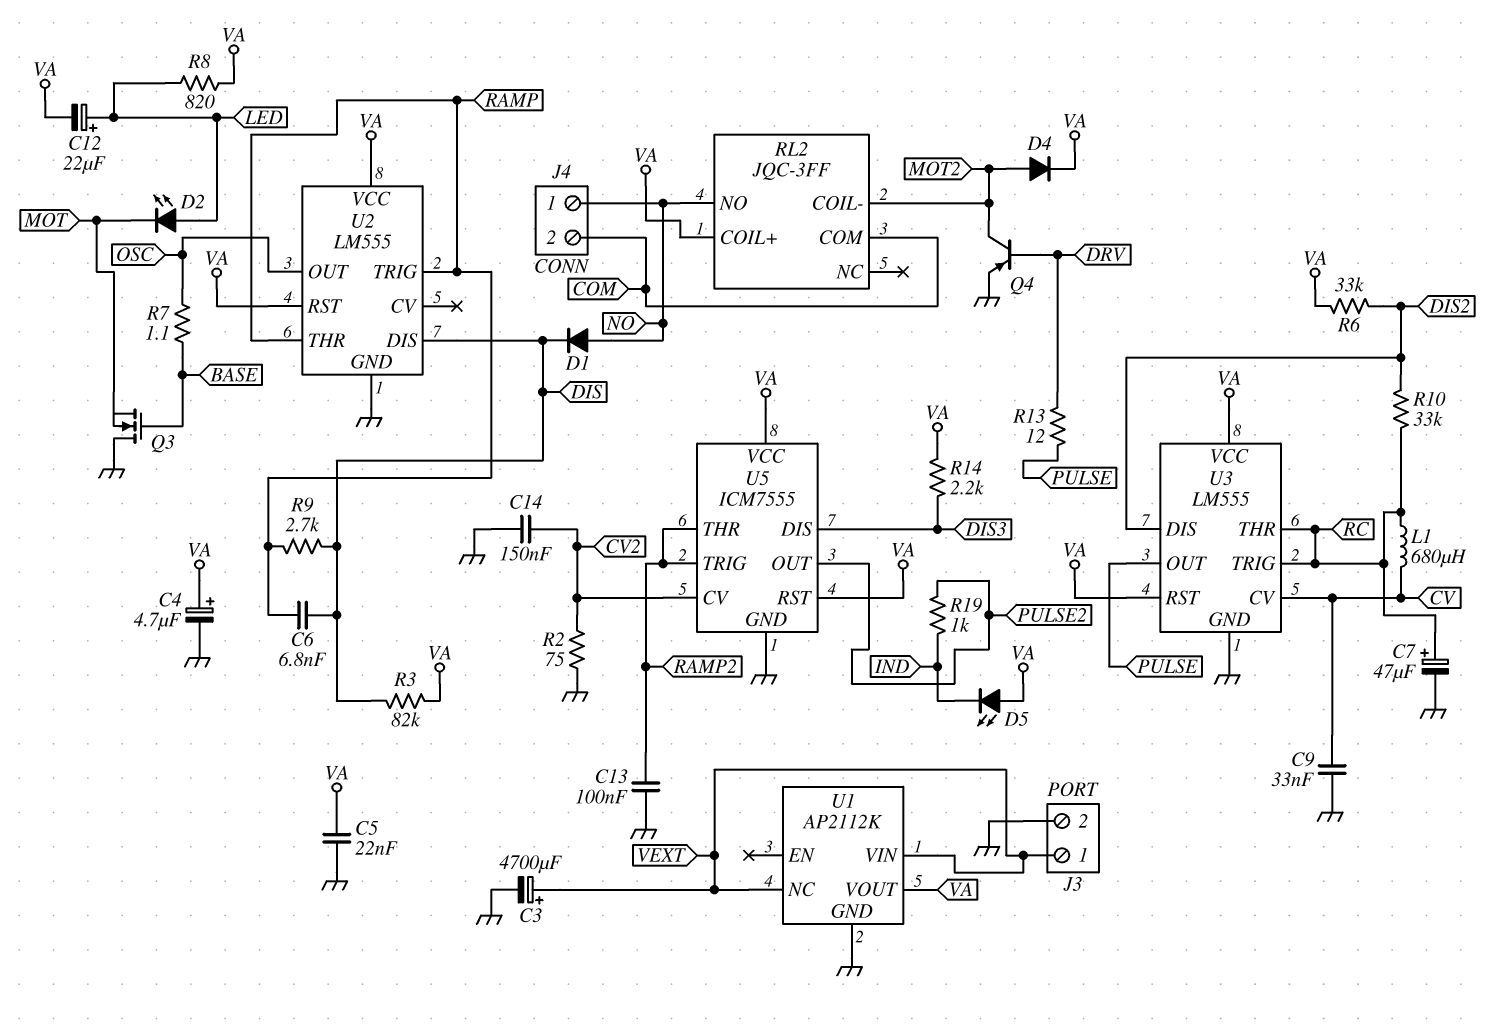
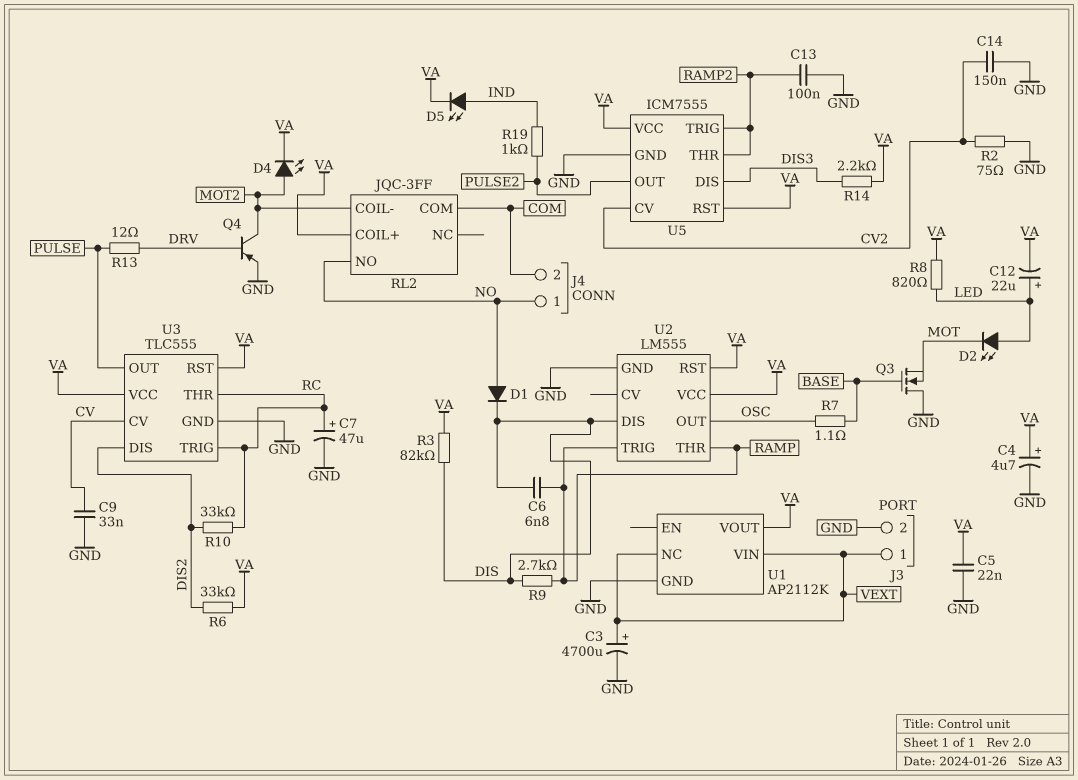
D4: diode (A MOT2, K VA) -> LED (A MOT2, K VA)
D5: LED (A VA, K IND) -> LED (A IND, K VA)
L1: 680uH (CV, RC) -> none
U3: LM555 -> TLC555

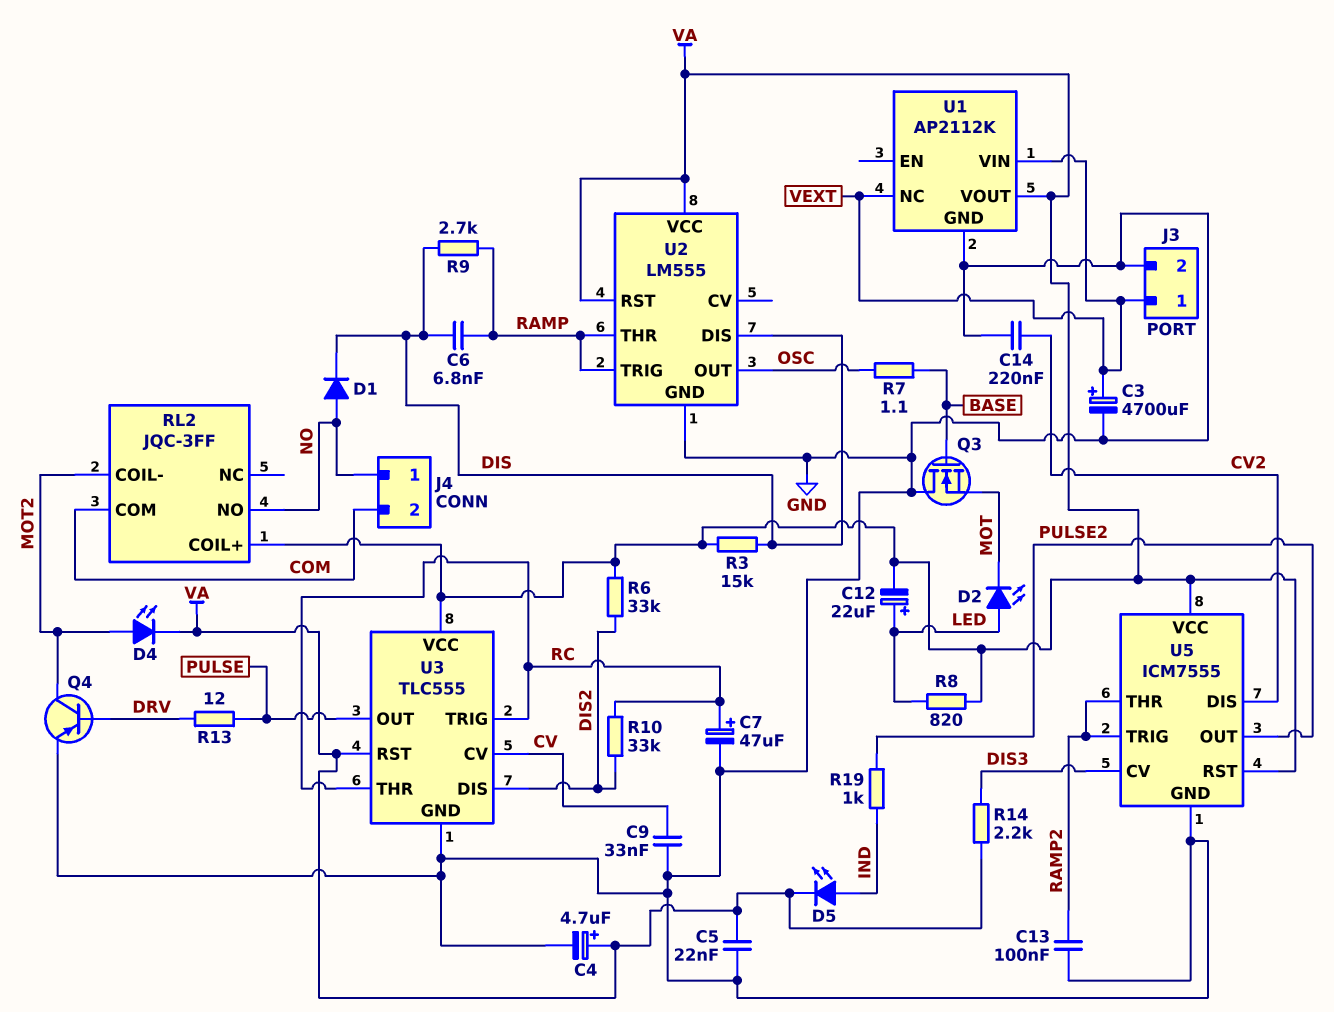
C14: 150nF (CV2, GND) -> 220nF (CV2, GND)
R2: 75 (CV2, GND) -> none
R3: 82k (DIS, VA) -> 15k (DIS, VA)
U5 pin CV: CV2 -> DIS3
U5 pin DIS: DIS3 -> CV2

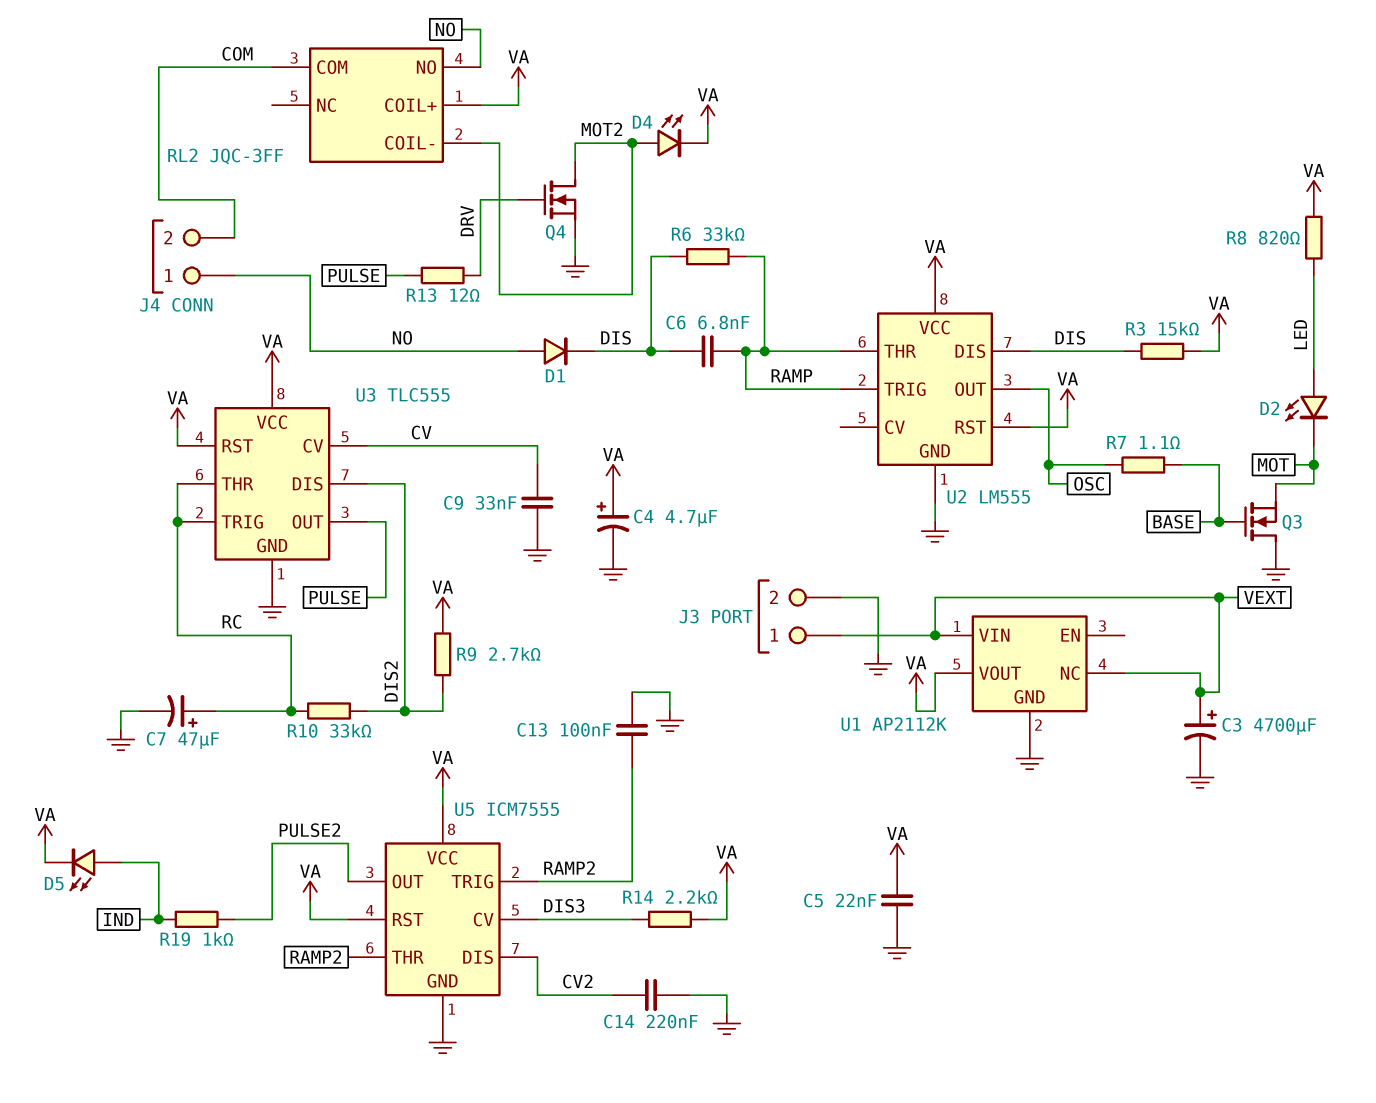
C12: 22uF (plus LED, minus VA) -> none
Q4: PNP (B DRV, C MOT2, E GND) -> NMOS (G DRV, D MOT2, S GND)
R6: 33k (DIS2, VA) -> 33k (DIS, RAMP)
R9: 2.7k (DIS, RAMP) -> 2.7k (DIS2, VA)

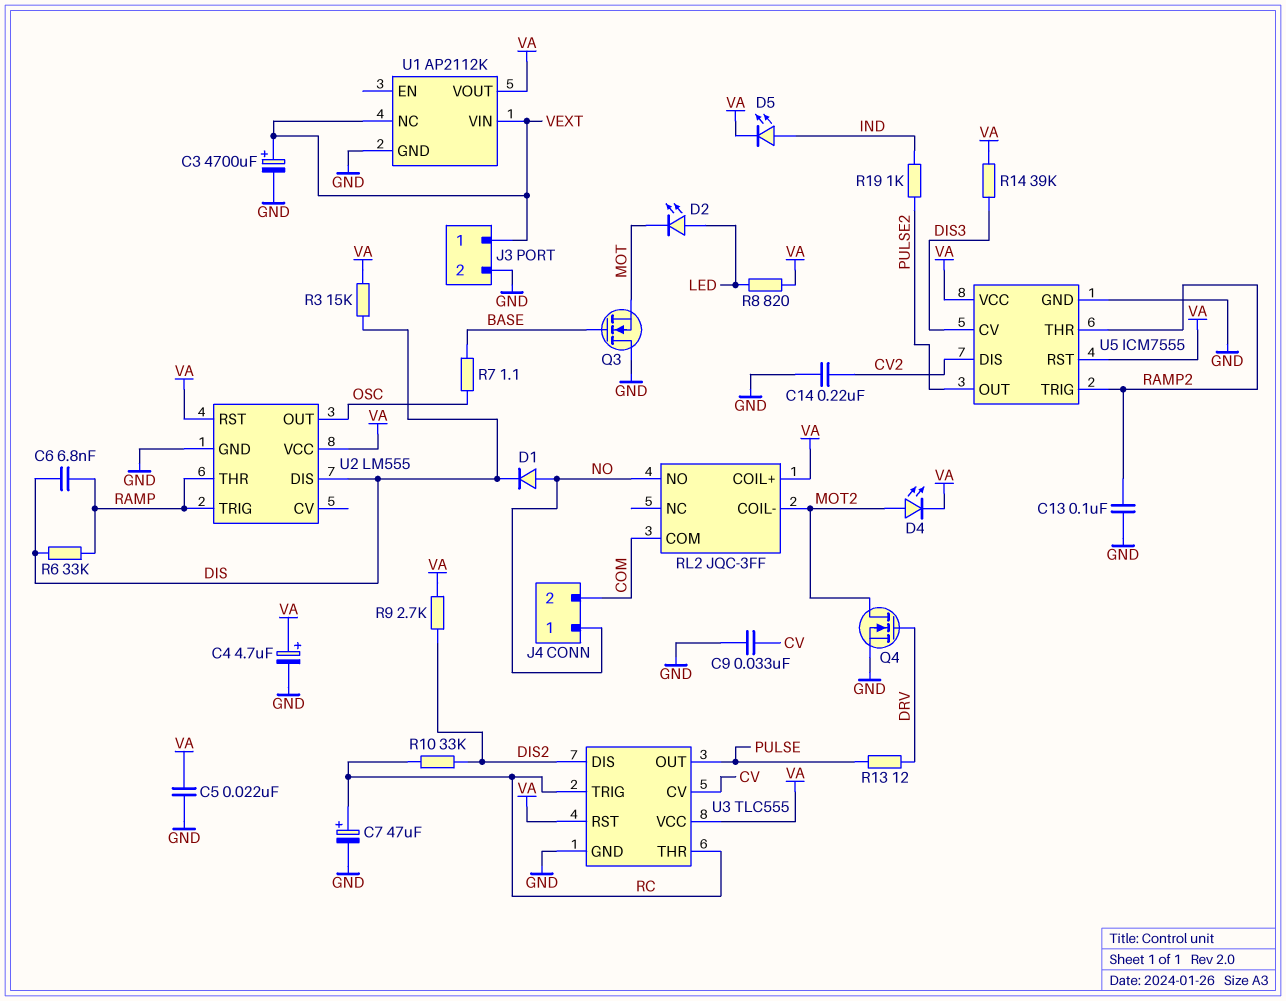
R14: 2.2k (DIS3, VA) -> 39k (DIS3, VA)

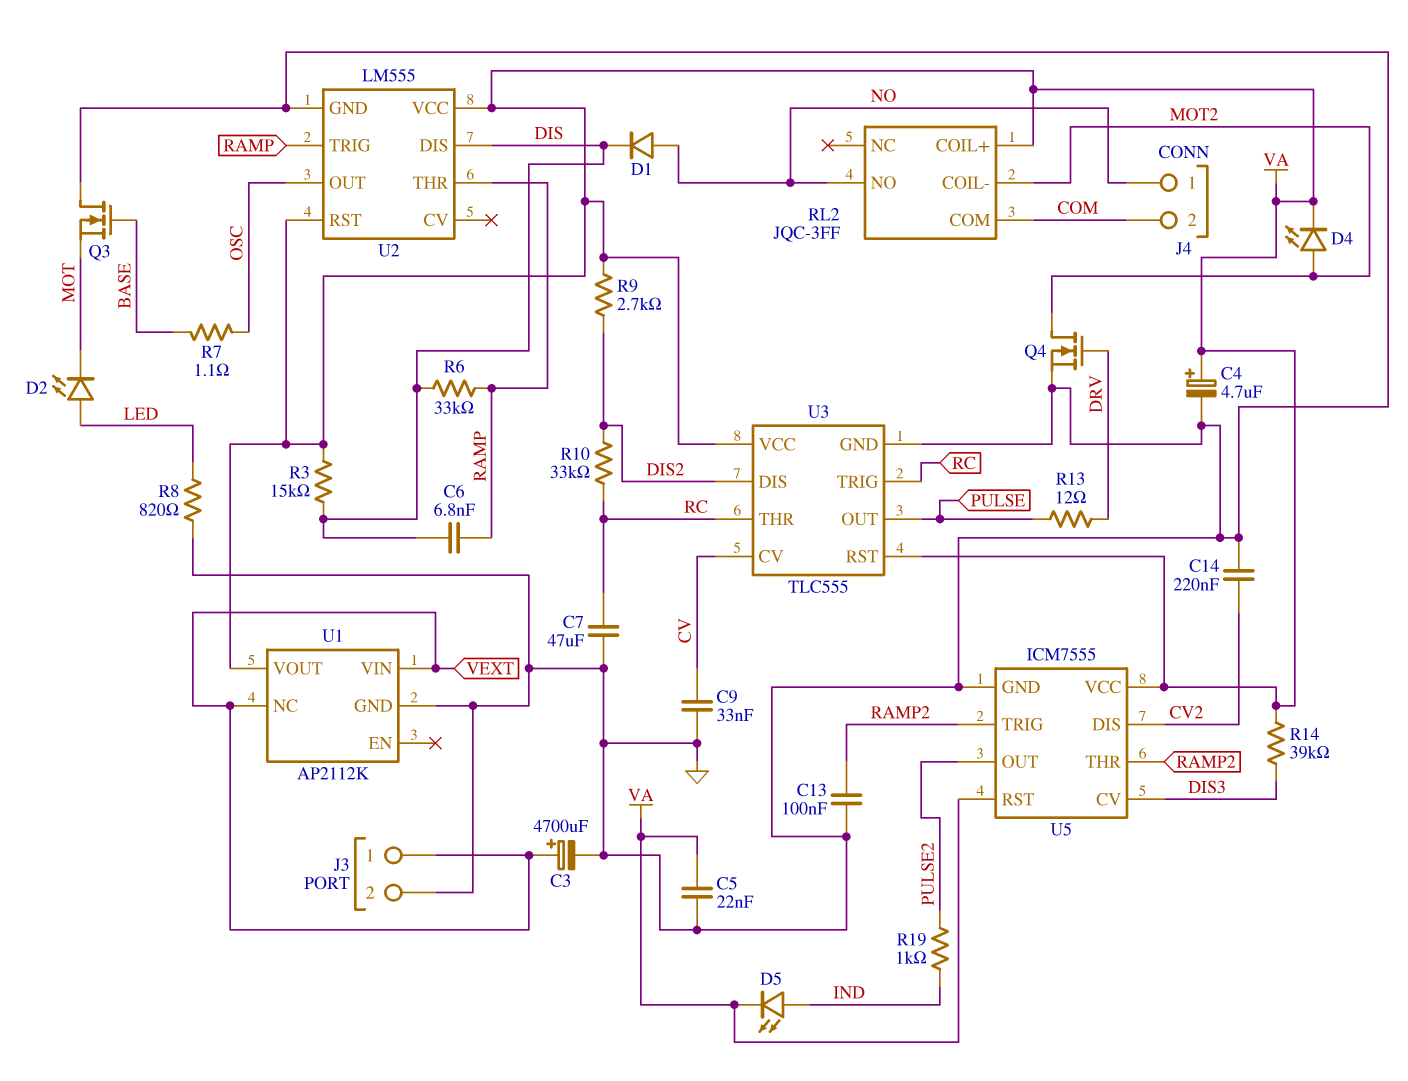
C7: 47uF (plus RC, minus GND) -> 47uF (GND, RC)
R8: 820 (LED, VA) -> 820 (GND, LED)

